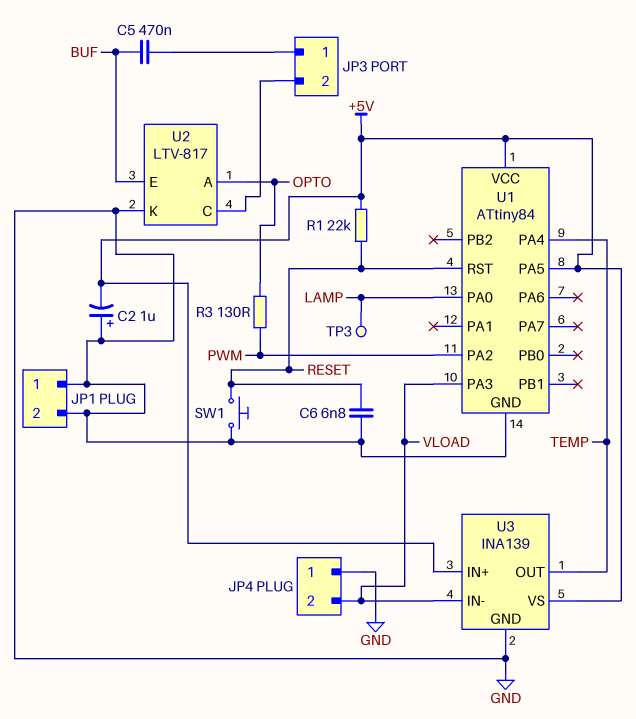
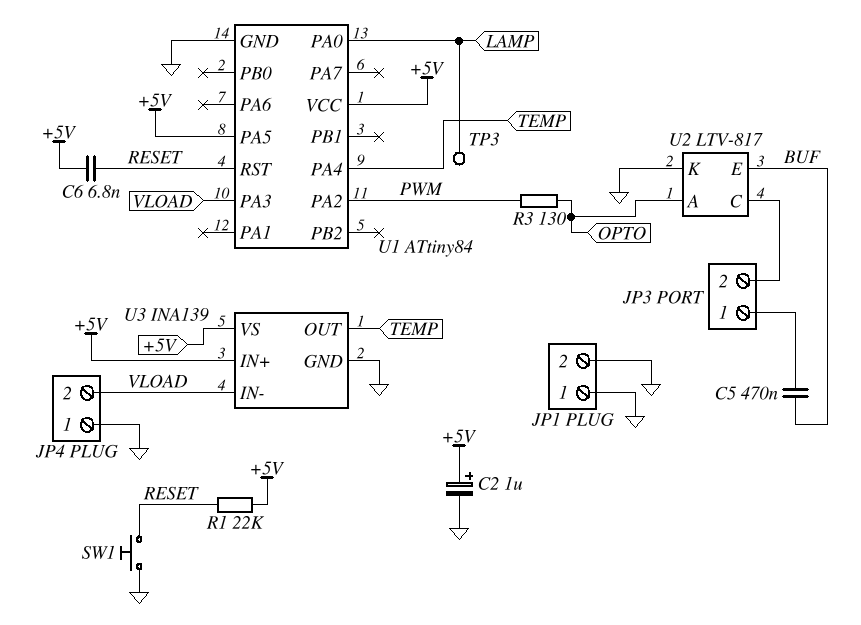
C2: 1uF (plus GND, minus +5V) -> 1uF (plus +5V, minus GND)
C6: 6.8nF (GND, RESET) -> 6.8nF (+5V, RESET)

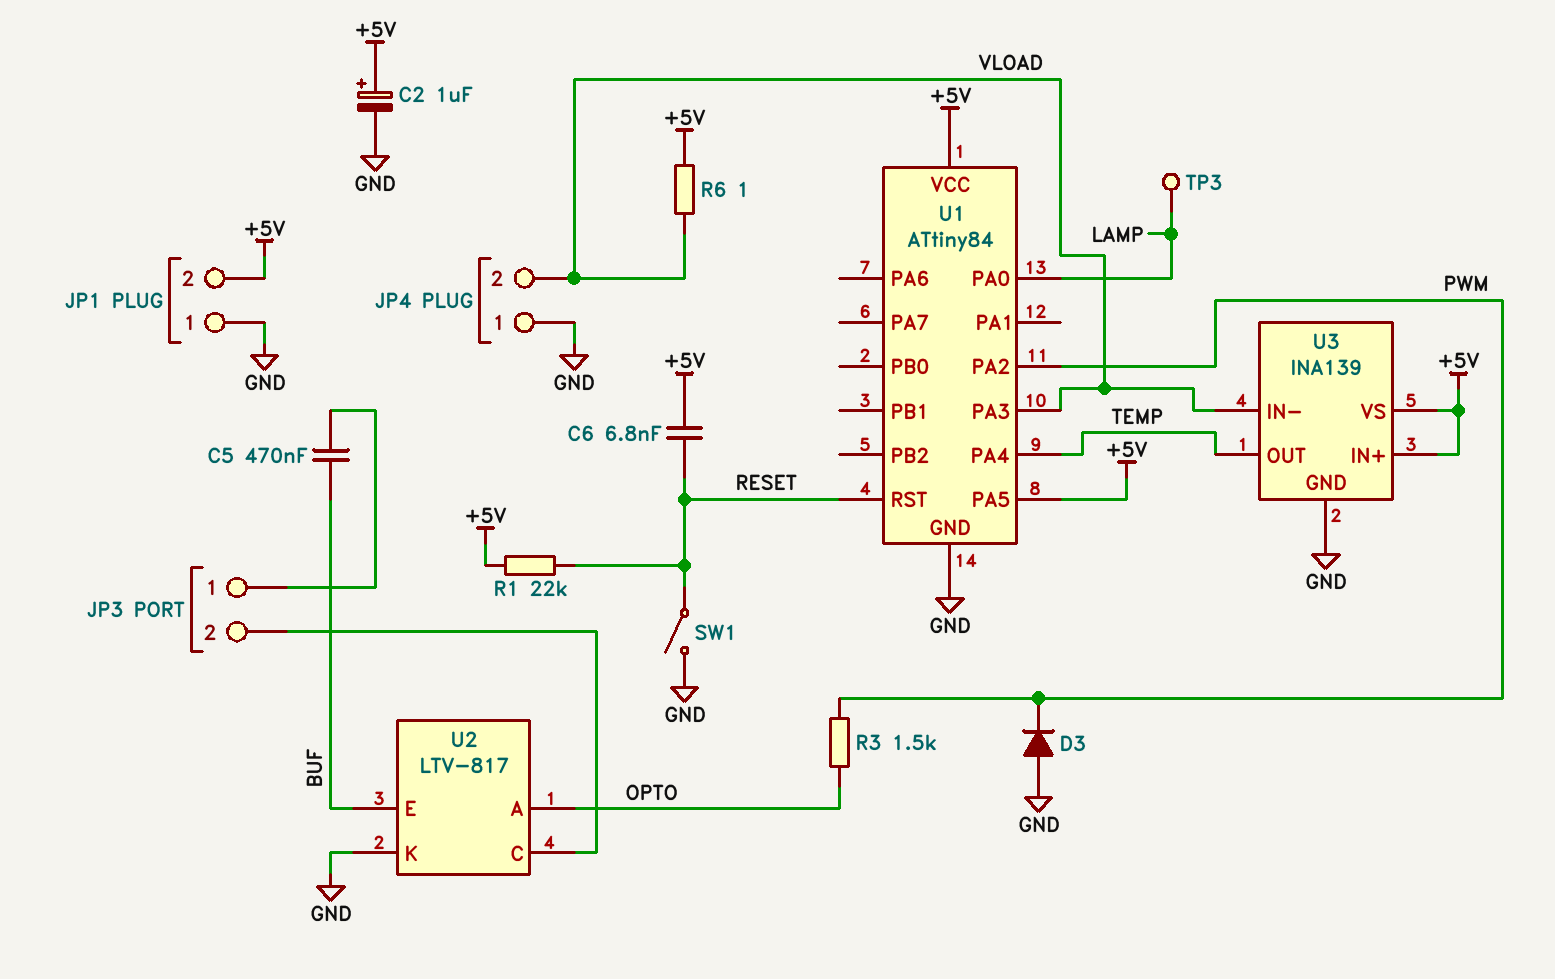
D3: none -> diode (A GND, K PWM)
JP1 pin 2: GND -> +5V
R3: 130 (OPTO, PWM) -> 1.5k (OPTO, PWM)
R6: none -> 1 (+5V, VLOAD)
SW1: button (GND, RESET) -> switch (GND, RESET)

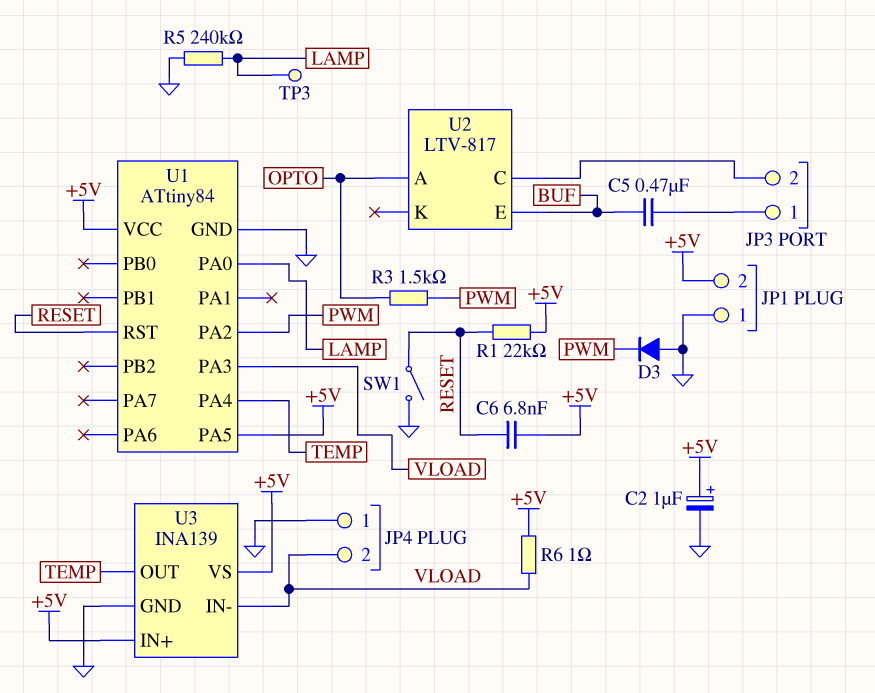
R5: none -> 240k (GND, LAMP)
U2 pin K: GND -> none

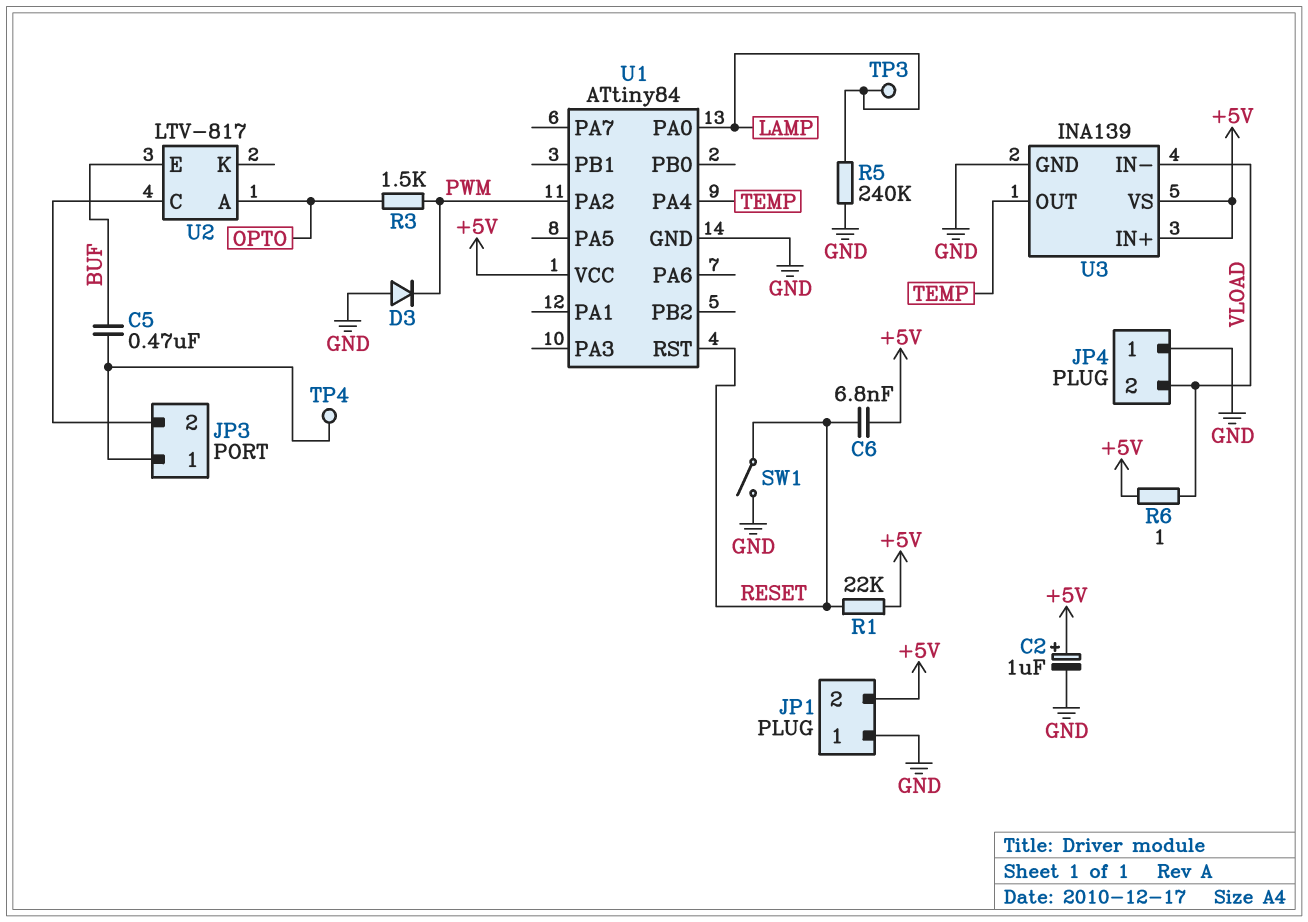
TP4: none -> test point (JP3/1)
U1 pin PA3: VLOAD -> none
U1 pin PA5: +5V -> none

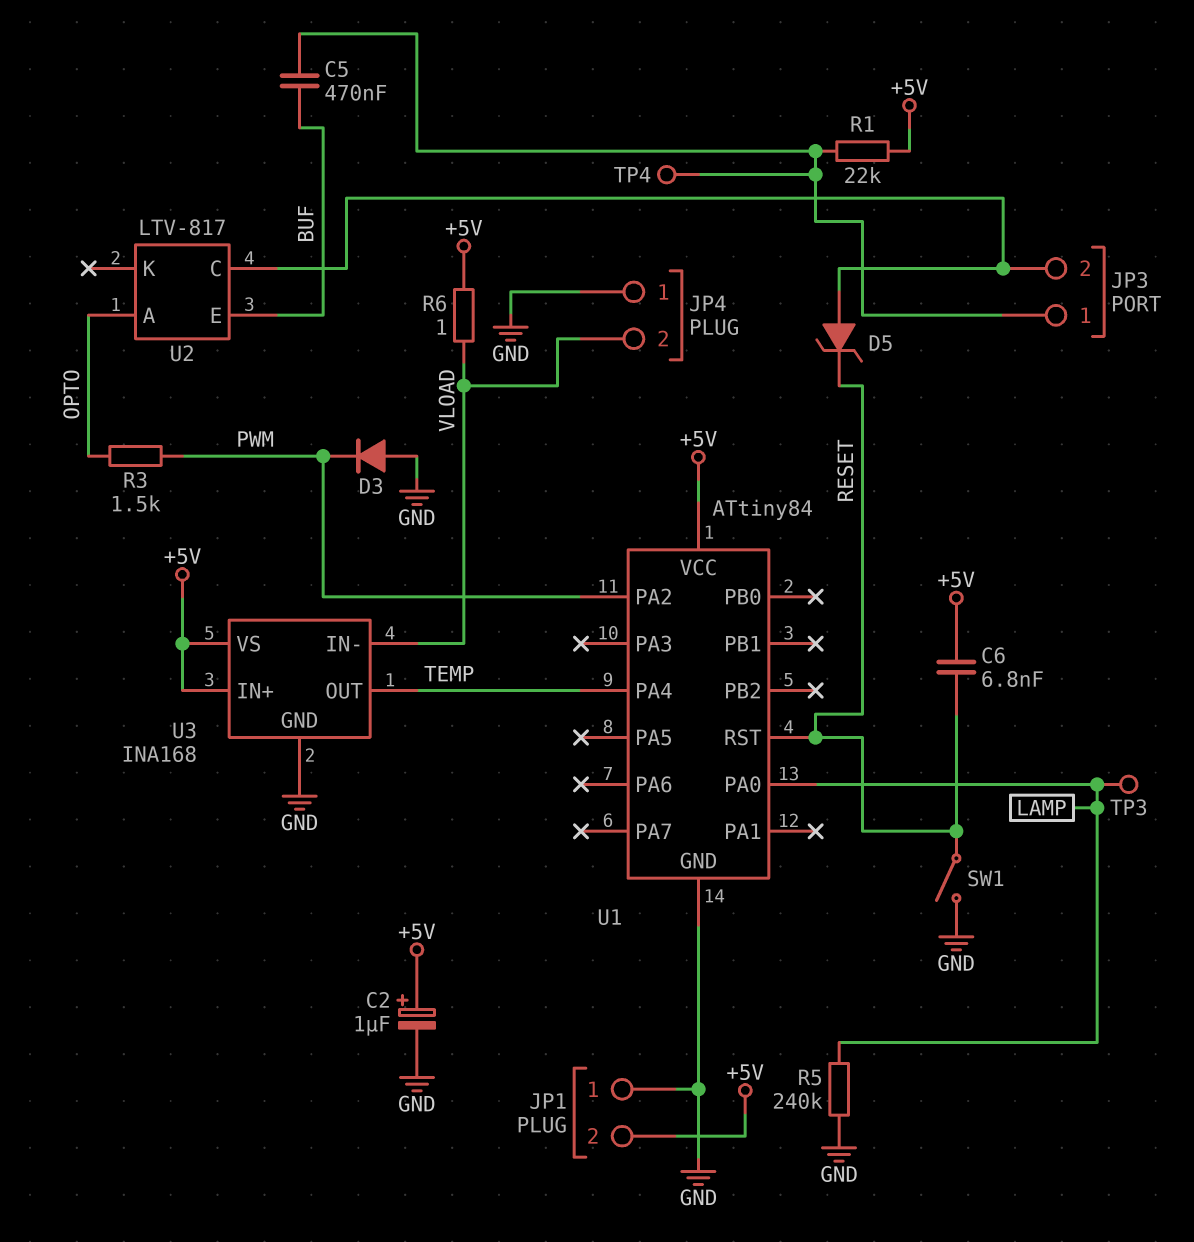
D5: none -> zener (A JP3/2, K RESET)
R1: 22k (+5V, RESET) -> 22k (+5V, JP3/1)
U3: INA139 -> INA168

